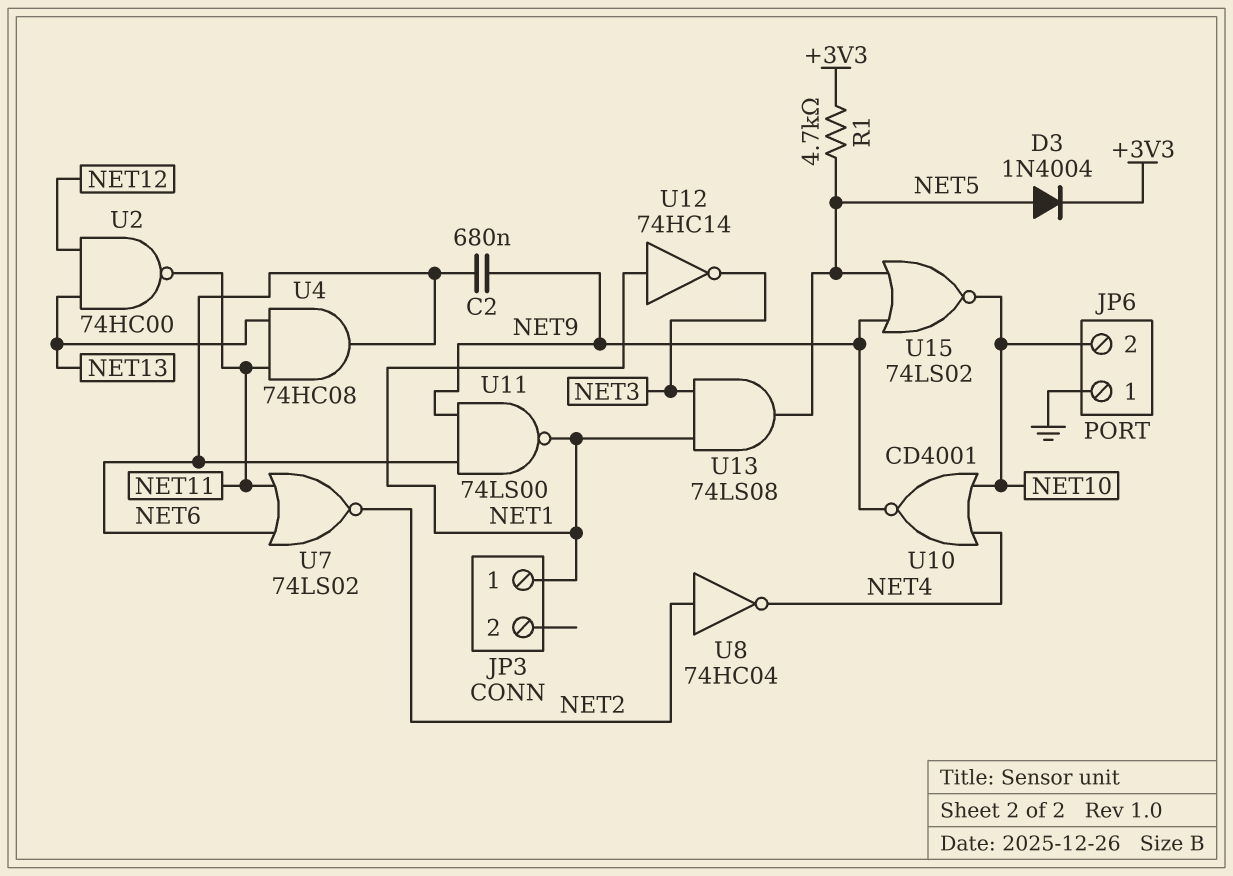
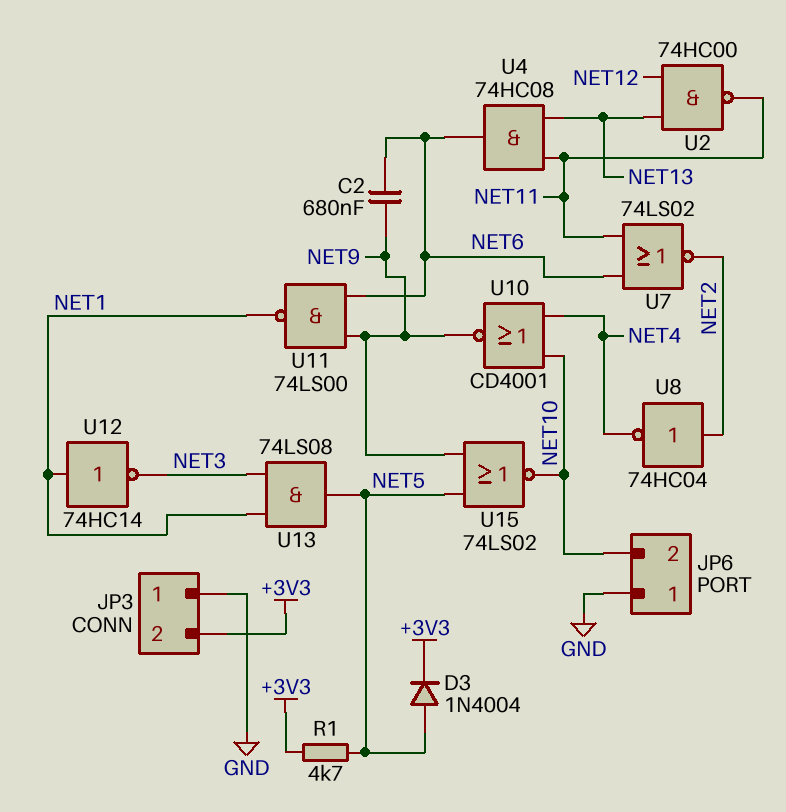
JP3 pin 1: NET1 -> GND
JP3 pin 2: none -> +3V3

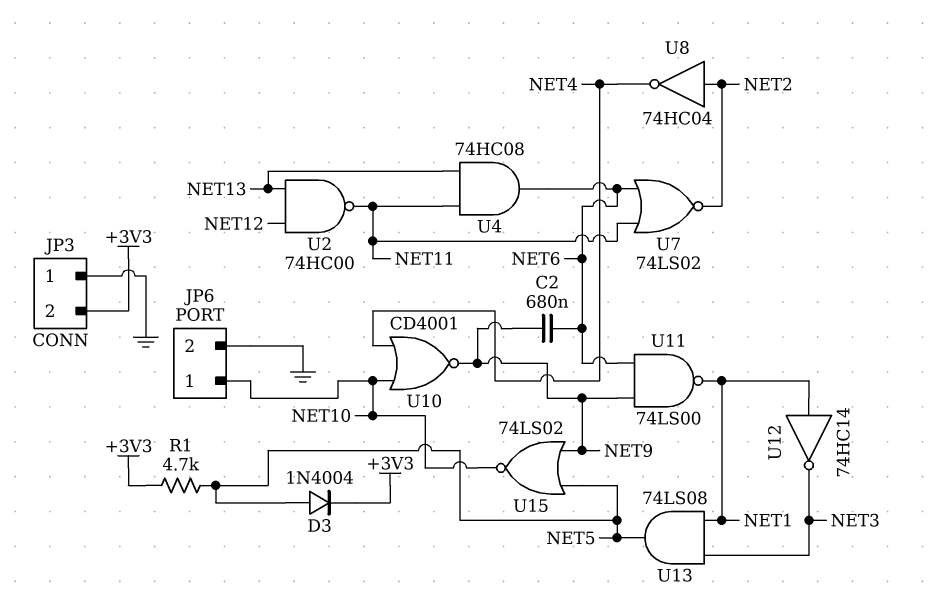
JP6 pin 1: GND -> NET10
JP6 pin 2: NET10 -> GND

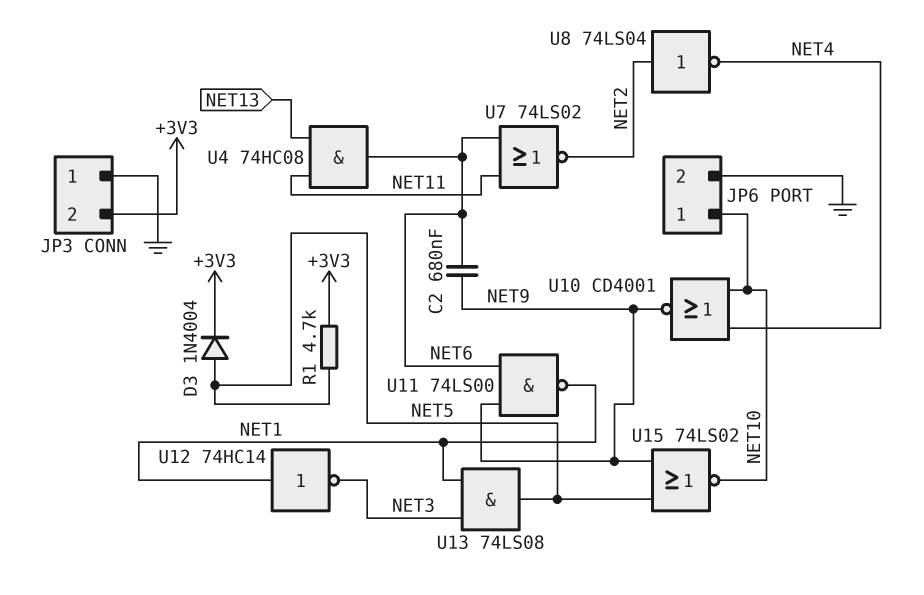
U2: NAND 74HC00 (in NET12, in NET13, out NET11) -> none
U8: NOT 74HC04 (in NET2, out NET4) -> NOT 74LS04 (in NET2, out NET4)

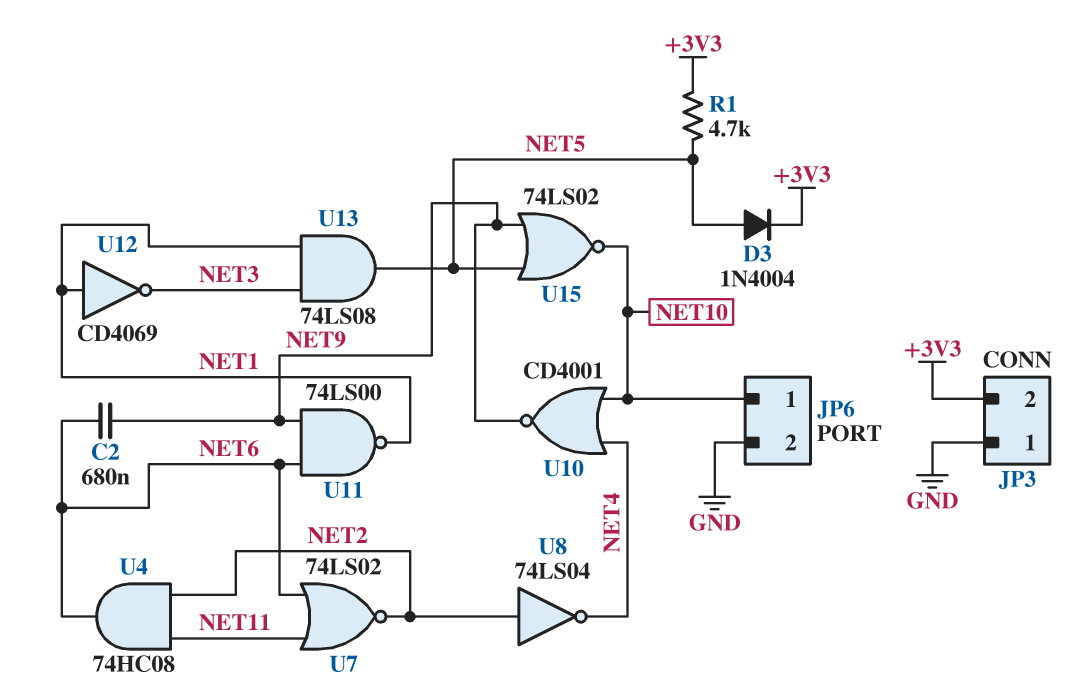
U4: AND 74HC08 (in NET11, in NET13, out NET6) -> AND 74HC08 (in NET2, in NET11, out NET6)
U12: NOT 74HC14 (in NET1, out NET3) -> NOT CD4069 (in NET1, out NET3)

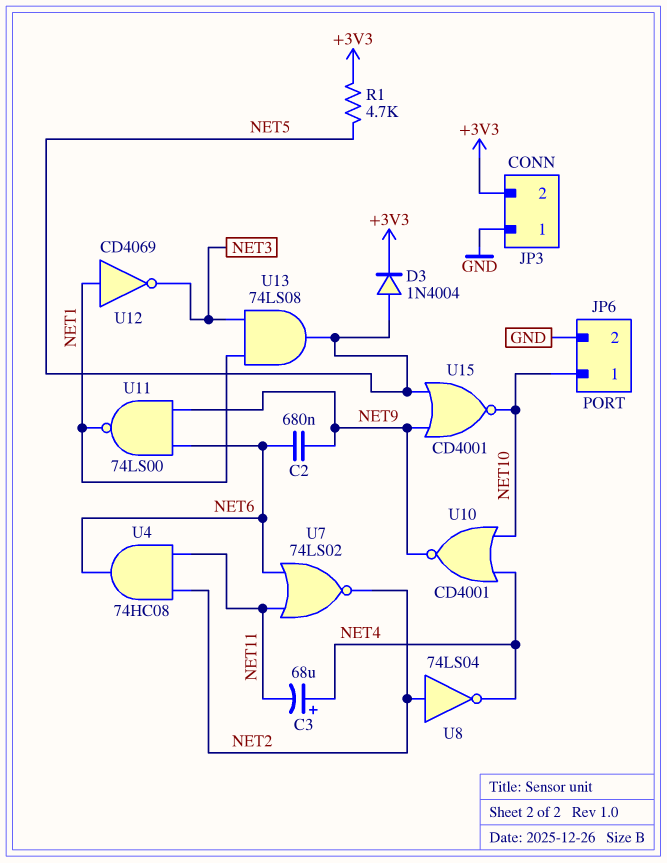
C3: none -> 68uF (plus NET4, minus NET11)
U15: NOR 74LS02 (in NET5, in NET9, out NET10) -> NOR CD4001 (in NET5, in NET9, out NET10)

